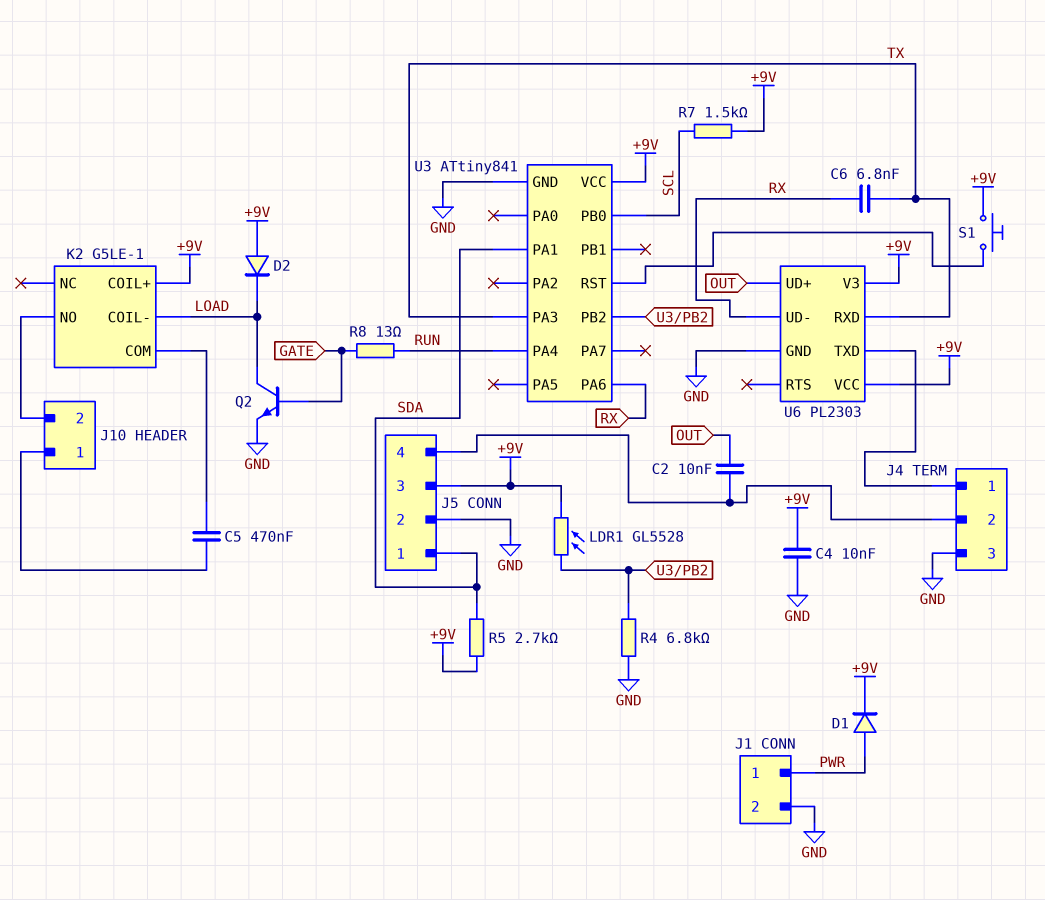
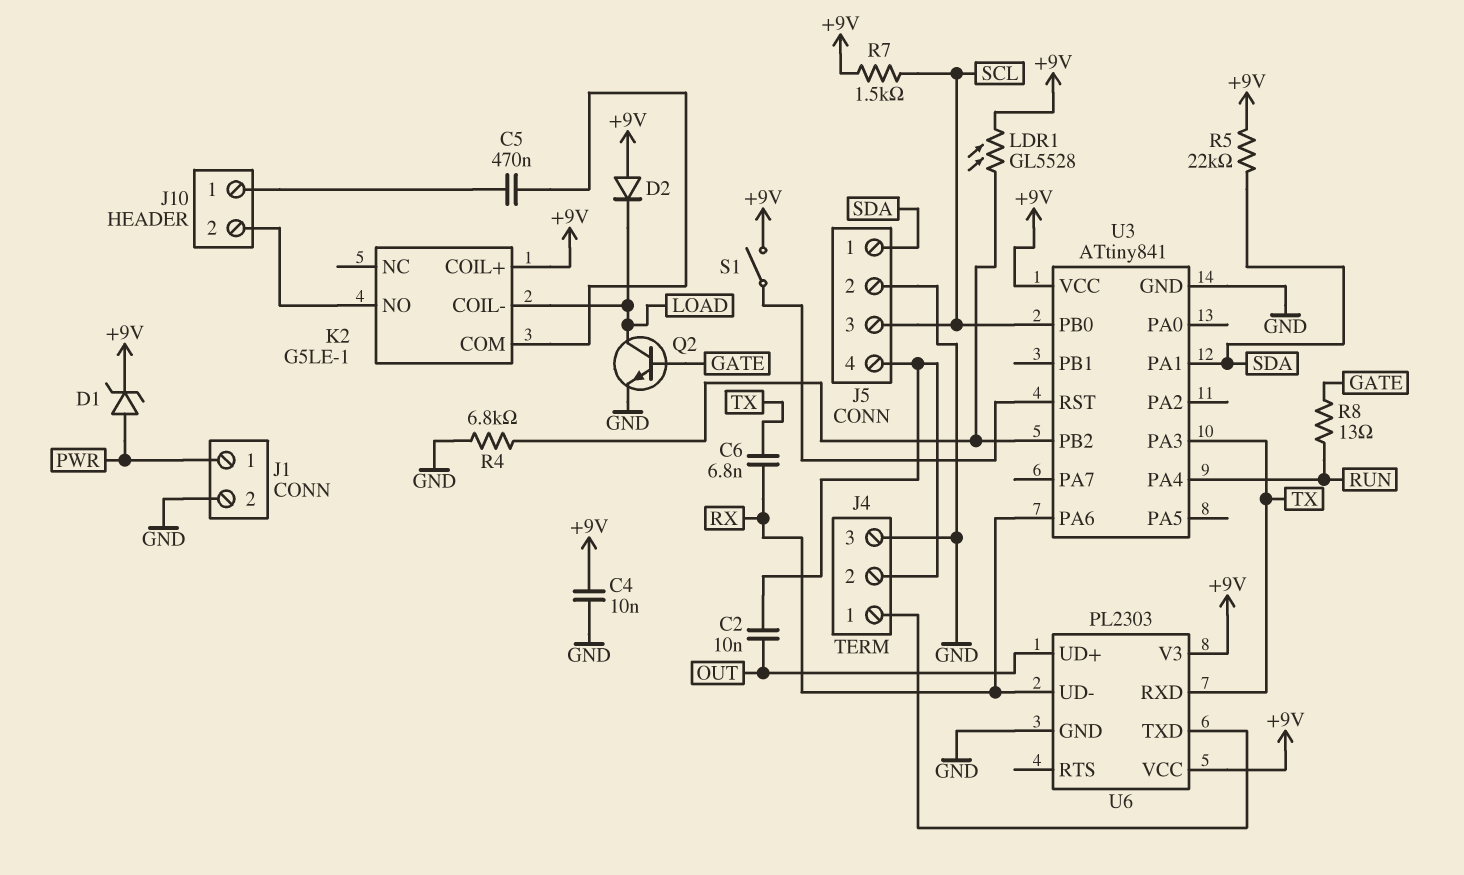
D1: diode (A PWR, K +9V) -> zener (A PWR, K +9V)
J5 pin 3: +9V -> SCL
R5: 2.7k (+9V, SDA) -> 22k (+9V, SDA)
S1: button (+9V, U3/RST) -> switch (+9V, U3/RST)

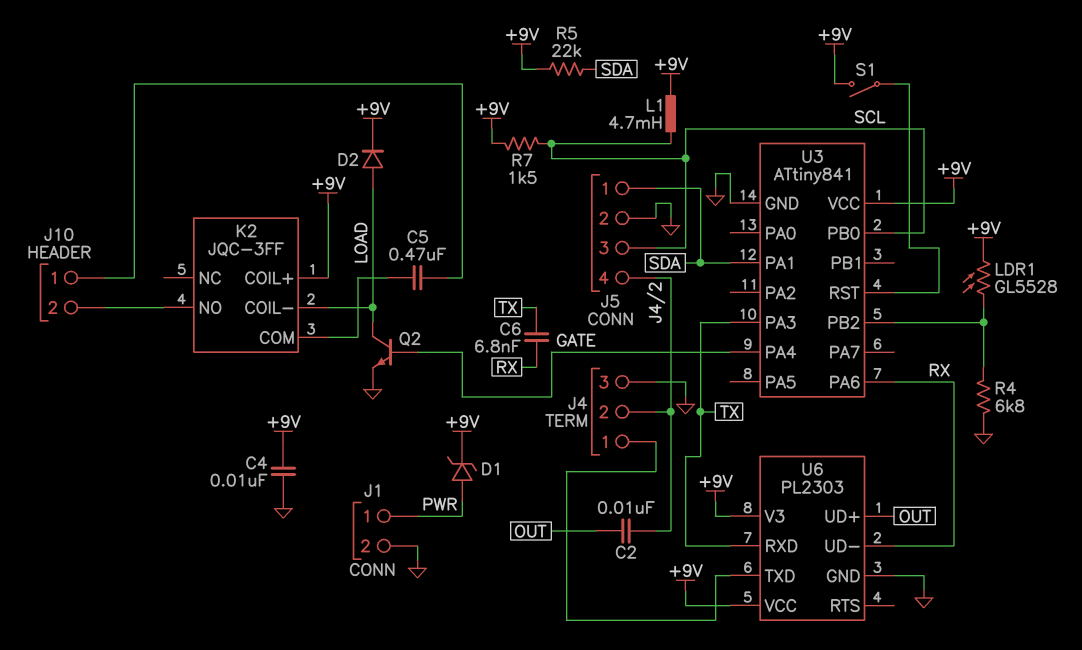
D2: diode (A +9V, K LOAD) -> diode (A LOAD, K +9V)
K2: G5LE-1 -> JQC-3FF
L1: none -> 4.7mH (+9V, SCL)
R8: 13 (GATE, RUN) -> none
U3 pin PA4: RUN -> GATE

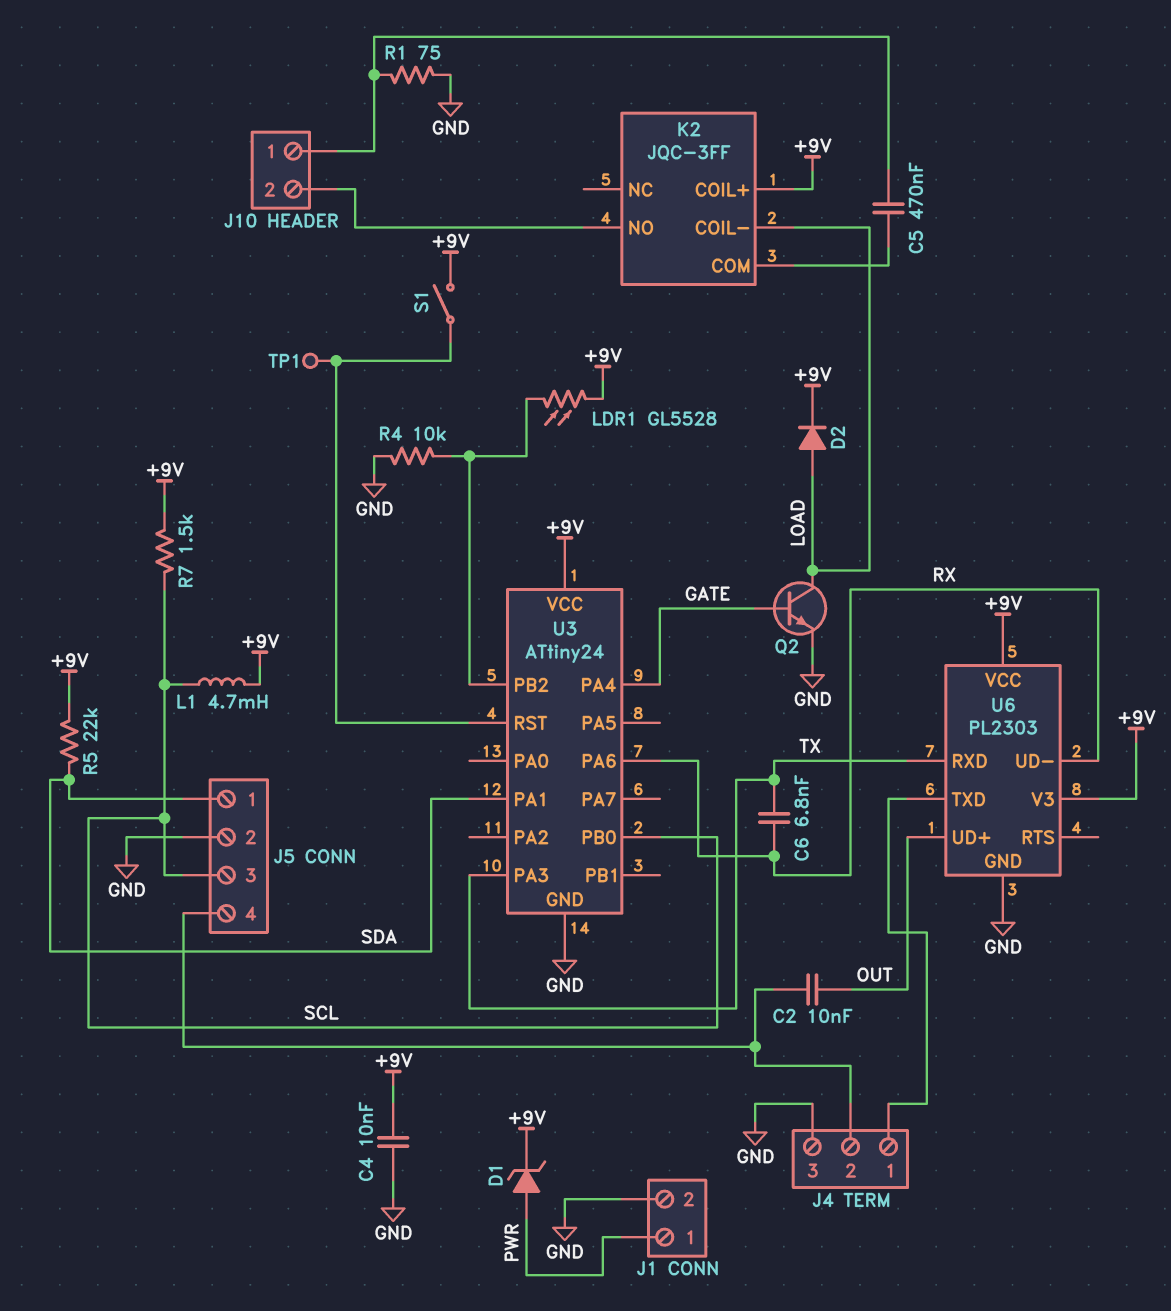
R1: none -> 75 (GND, J10/1)
R4: 6.8k (GND, U3/PB2) -> 10k (GND, U3/PB2)
TP1: none -> test point (U3/RST)
U3: ATtiny841 -> ATtiny24

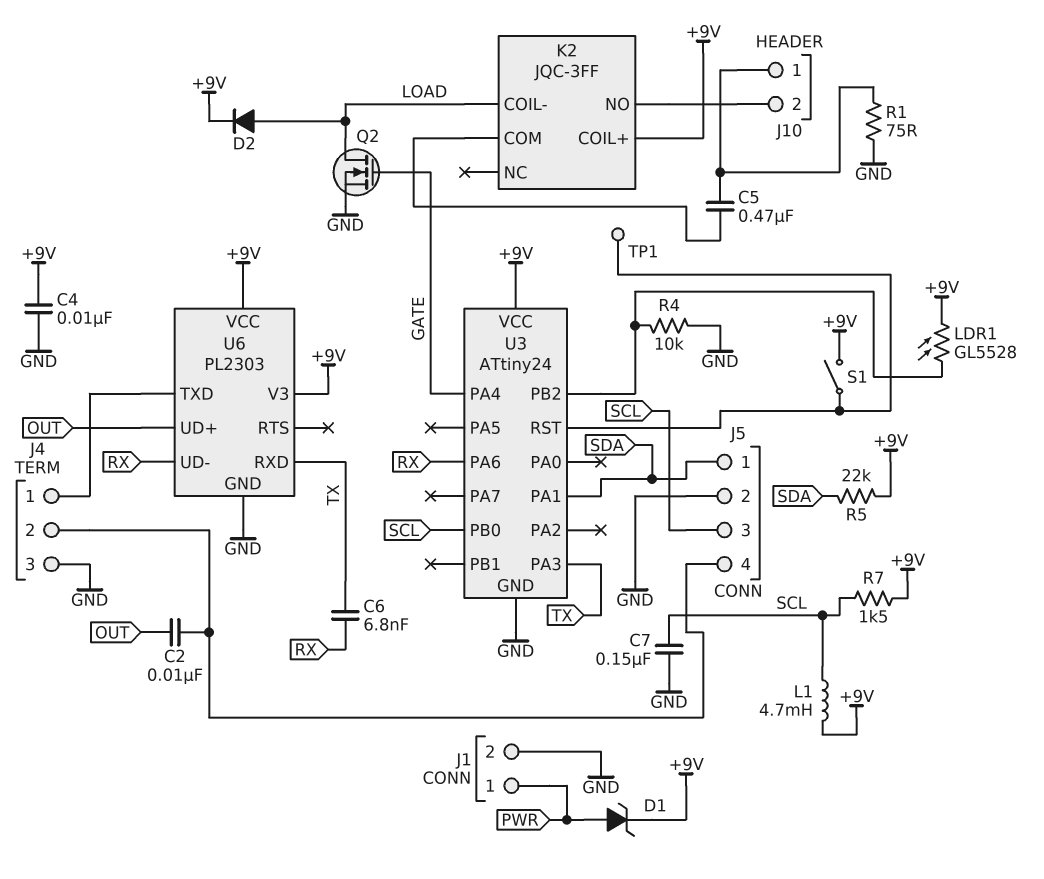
C7: none -> 150nF (GND, SCL)
Q2: NPN (B GATE, C LOAD, E GND) -> NMOS (G GATE, D LOAD, S GND)

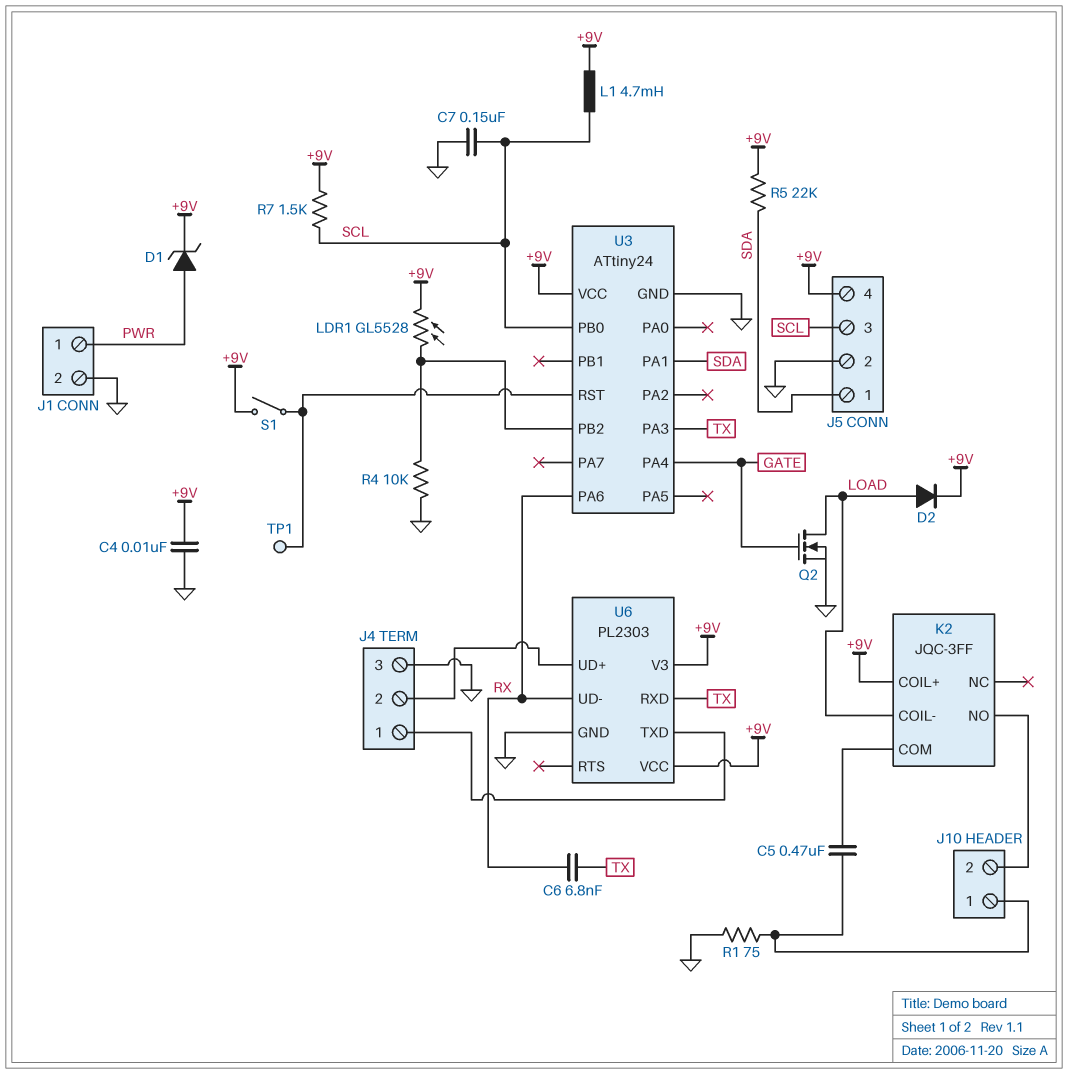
C2: 10nF (J4/2, OUT) -> none
J5 pin 4: J4/2 -> +9V
U6 pin UD+: OUT -> J4/2

